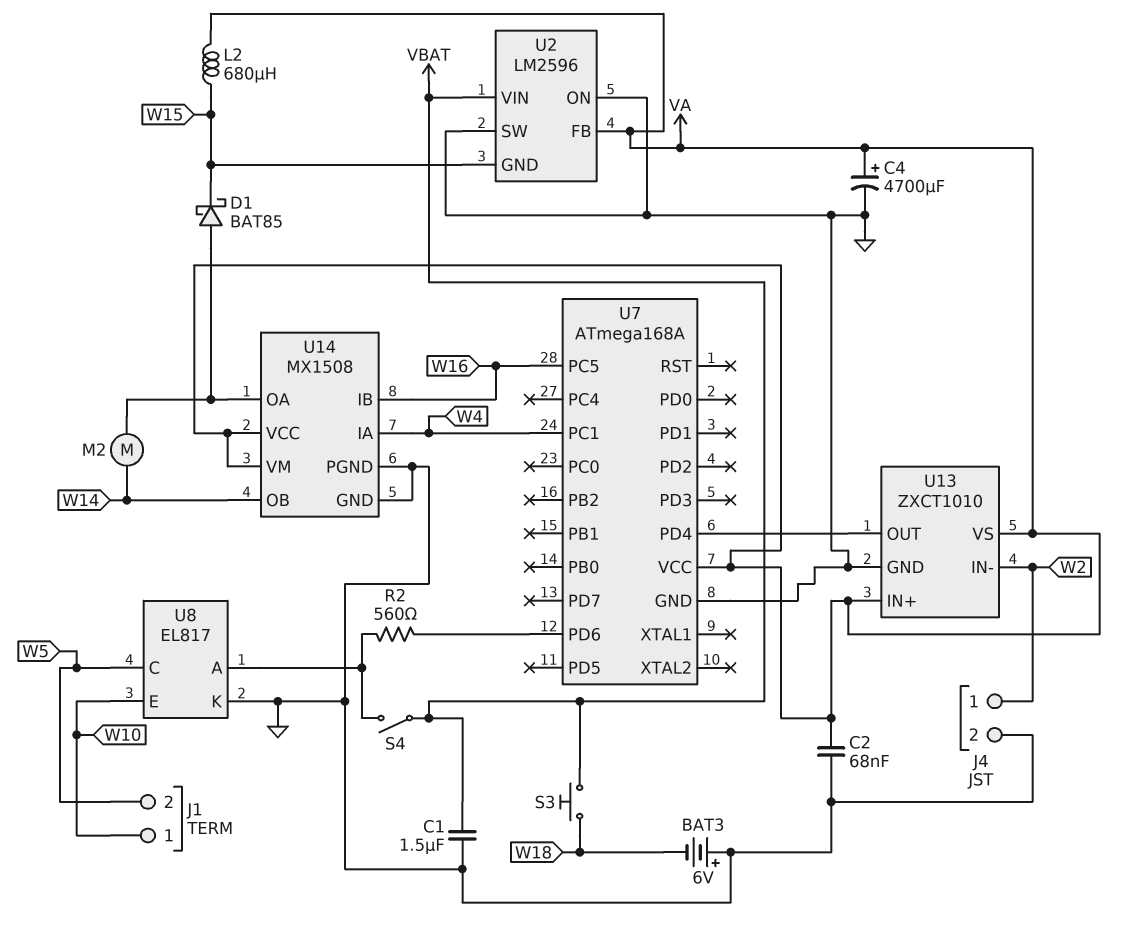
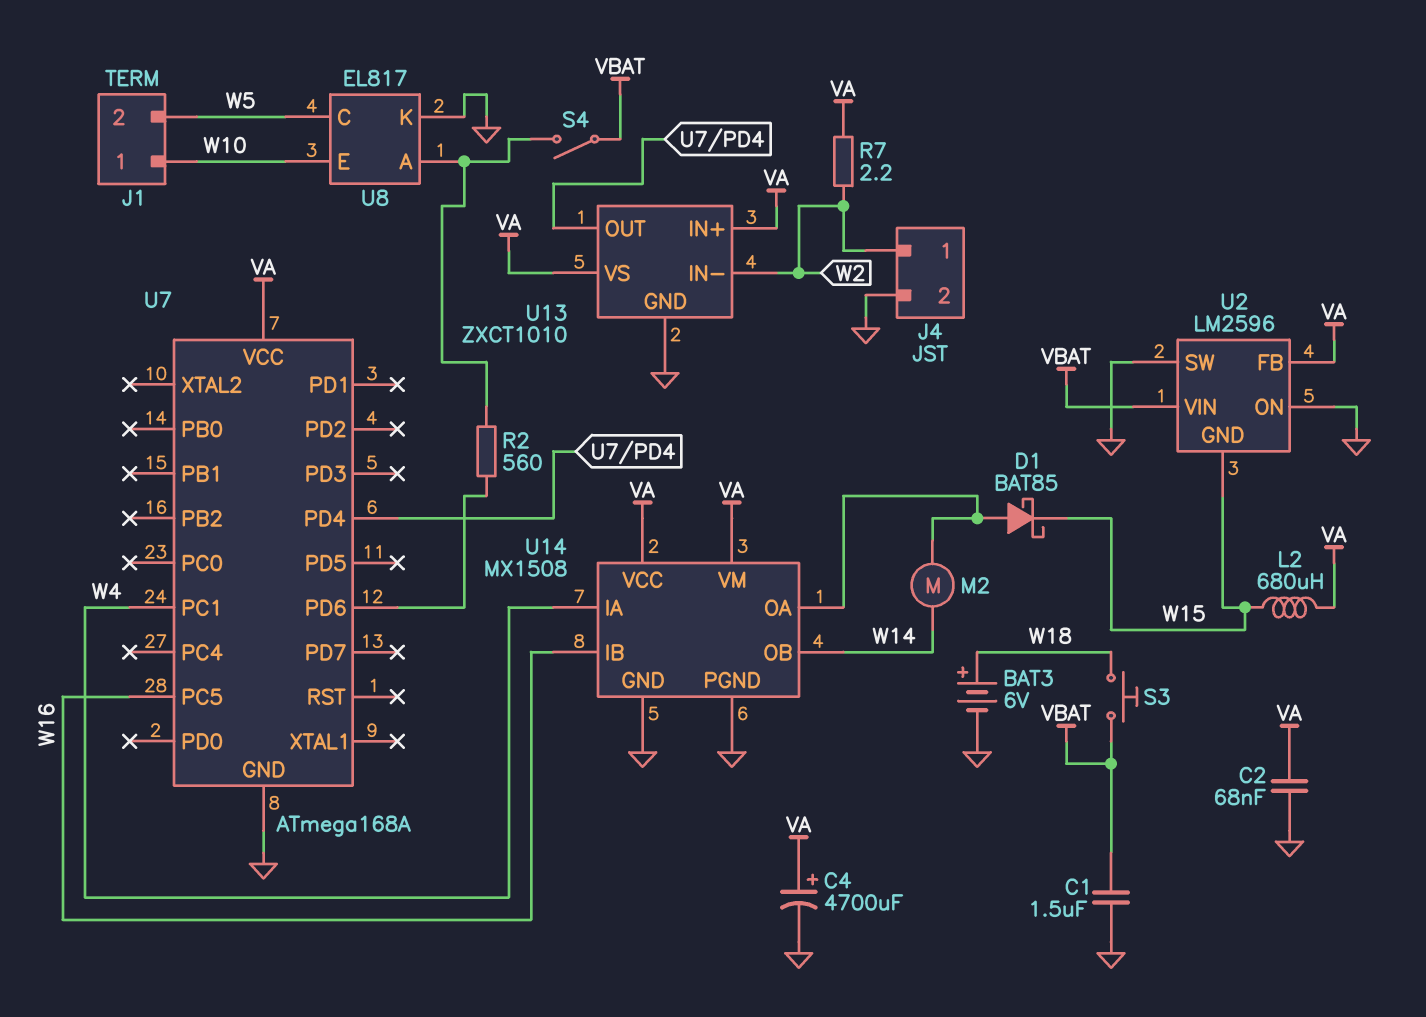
BAT3: 6V (plus GND, minus W18) -> 6V (plus W18, minus GND)
R7: none -> 2.2 (VA, W2)

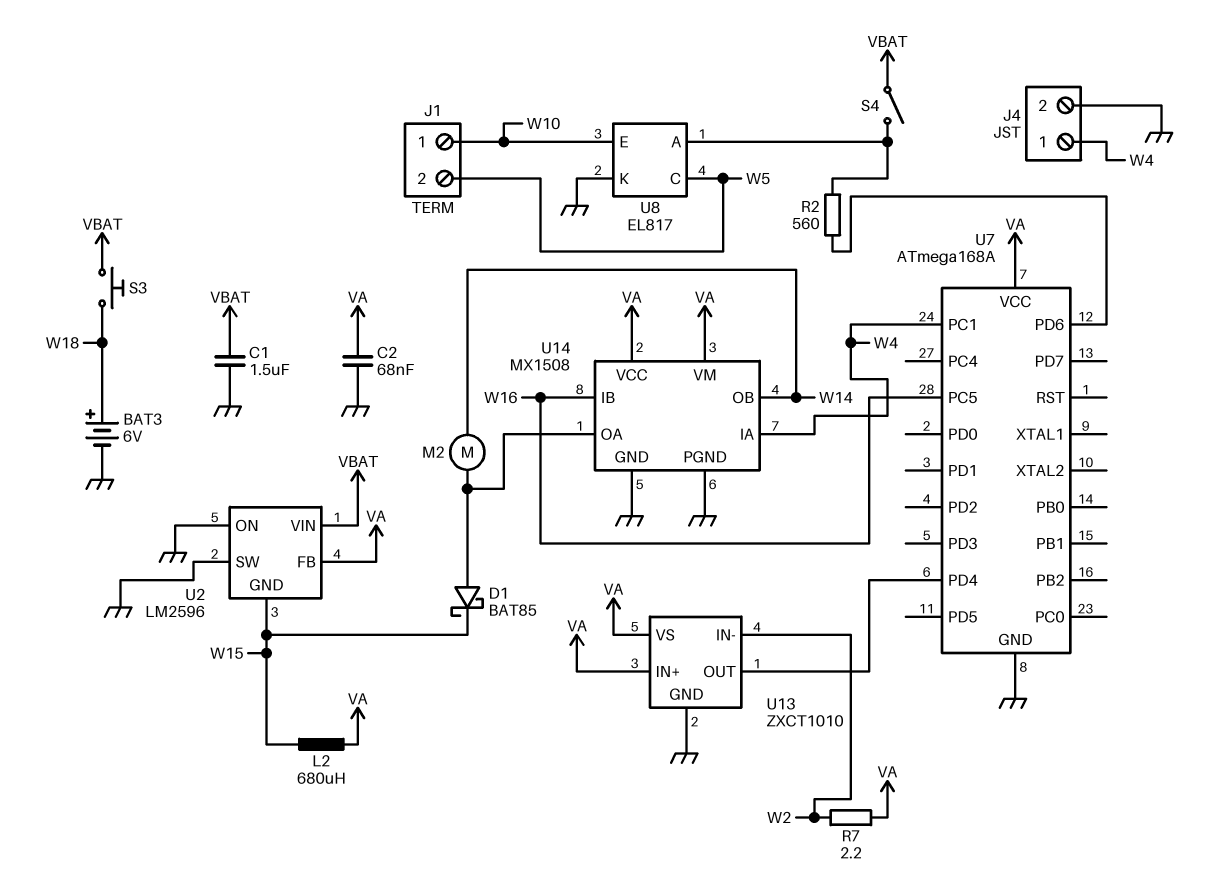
C4: 4700uF (plus VA, minus GND) -> none
J4 pin 1: W2 -> W4

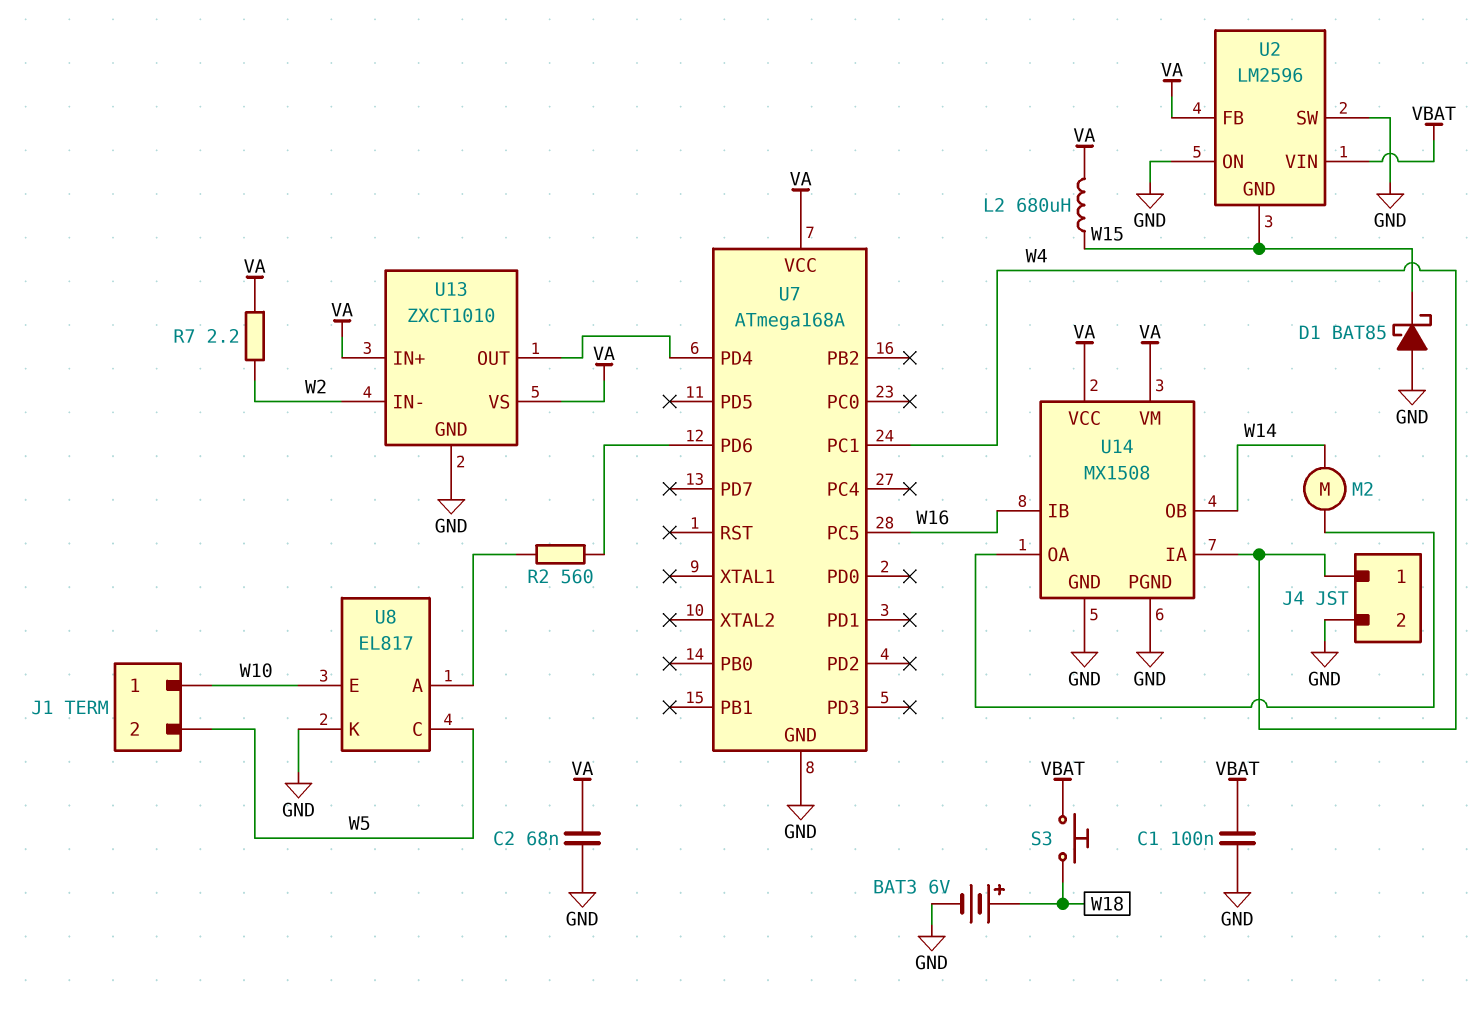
C1: 1.5uF (GND, VBAT) -> 100nF (GND, VBAT)
D1: schottky BAT85 (A U14/OA, K W15) -> schottky BAT85 (A GND, K W15)
S4: switch (U8/A, VBAT) -> none

